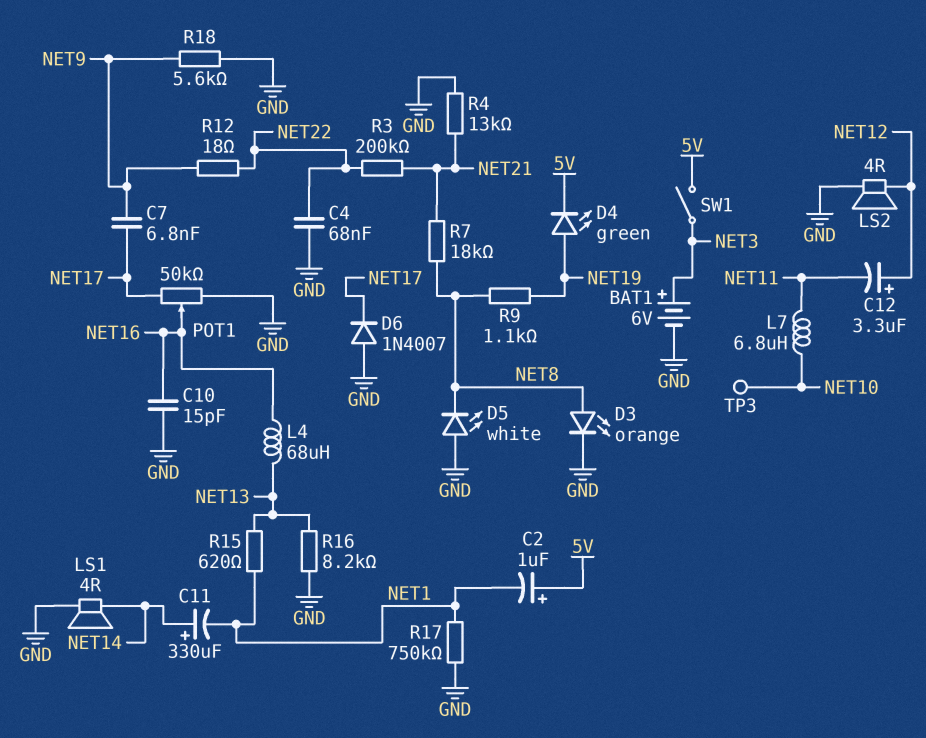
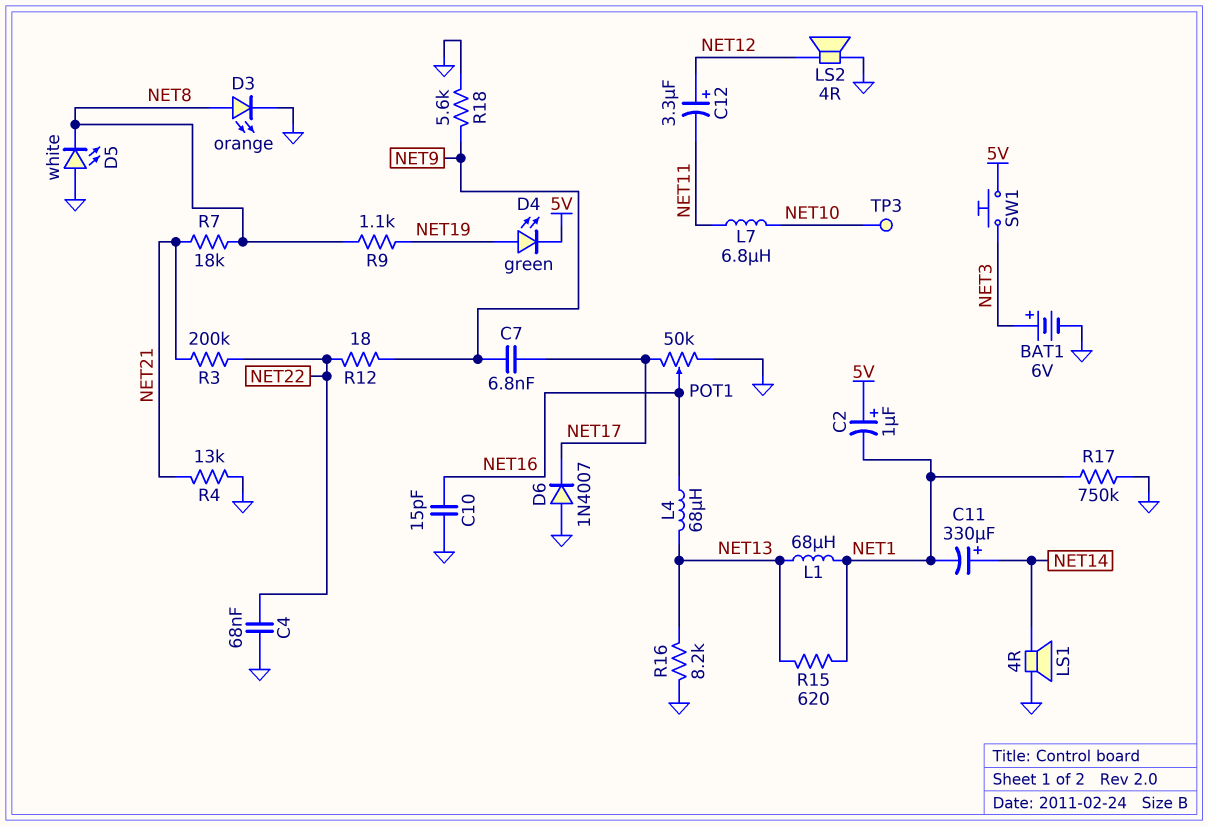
L1: none -> 68uH (NET1, NET13)
SW1: switch (5V, NET3) -> button (5V, NET3)

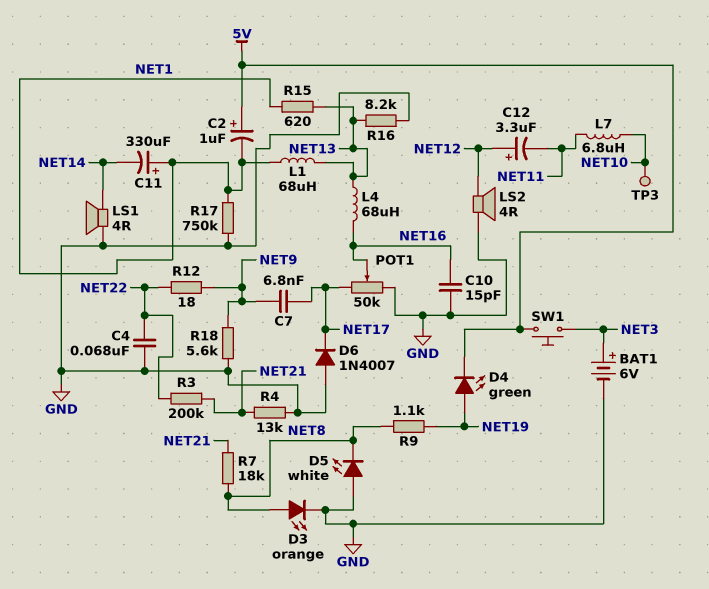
C11: 330uF (plus NET14, minus NET1) -> 330uF (plus NET1, minus NET14)

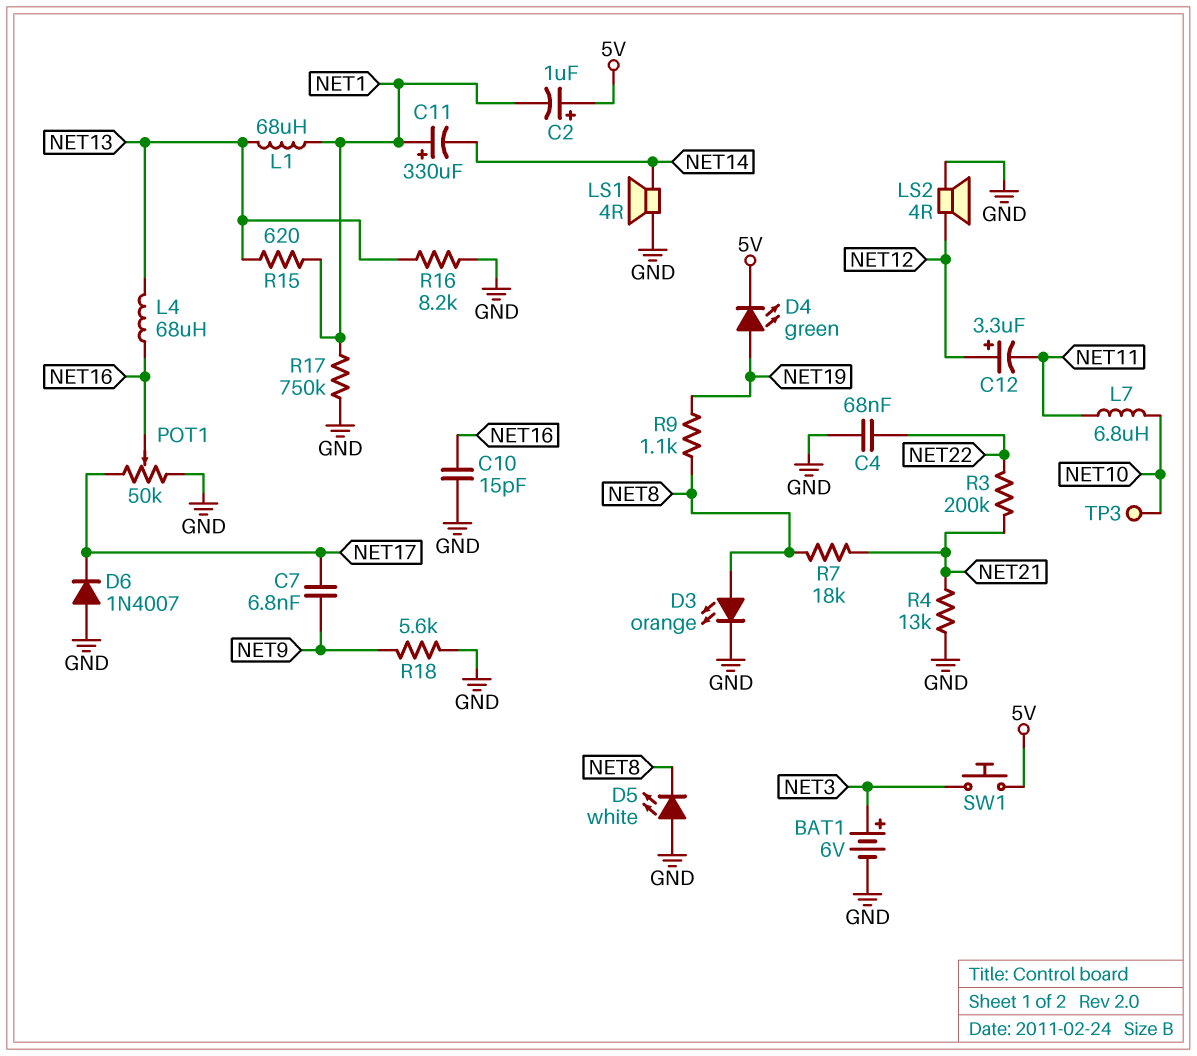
R12: 18 (NET9, NET22) -> none

